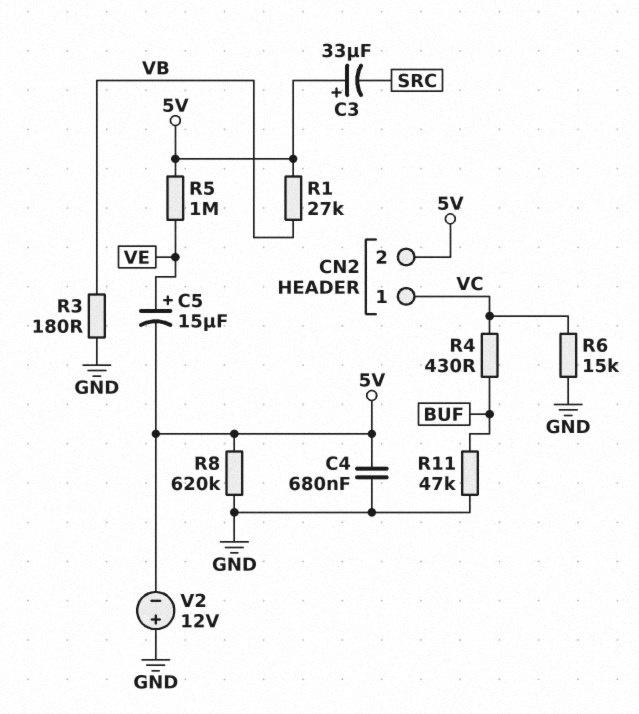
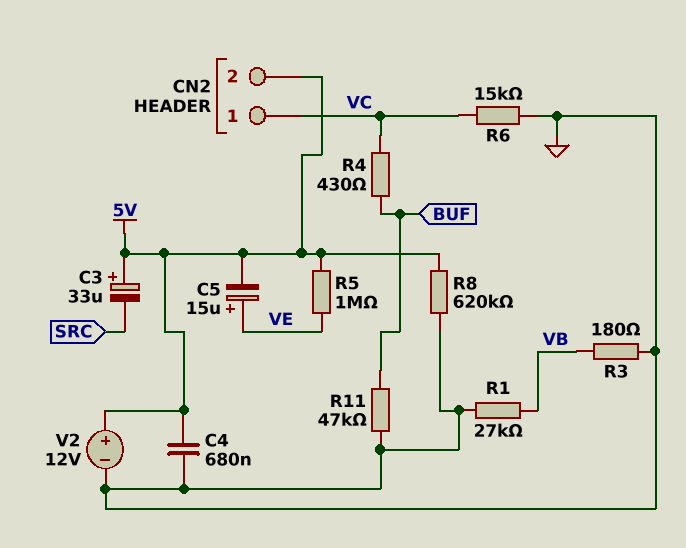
R1: 27k (5V, VB) -> 27k (GND, VB)
V2: 12V (plus GND, minus 5V) -> 12V (plus 5V, minus GND)

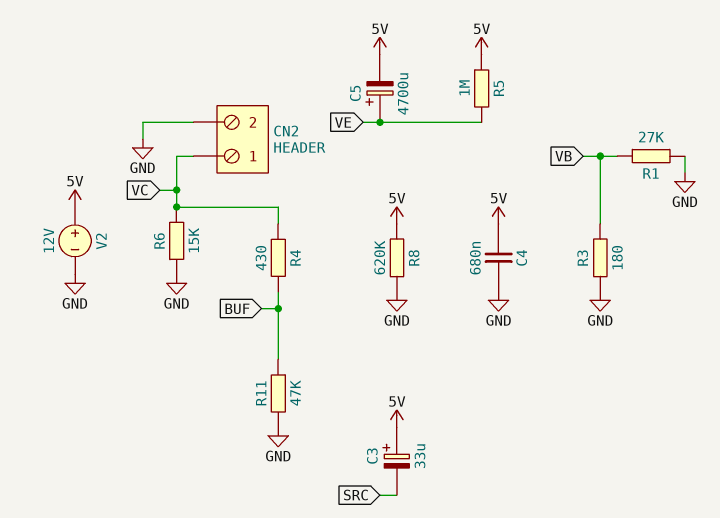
C5: 15uF (plus VE, minus 5V) -> 4700uF (plus VE, minus 5V)
CN2 pin 2: 5V -> GND

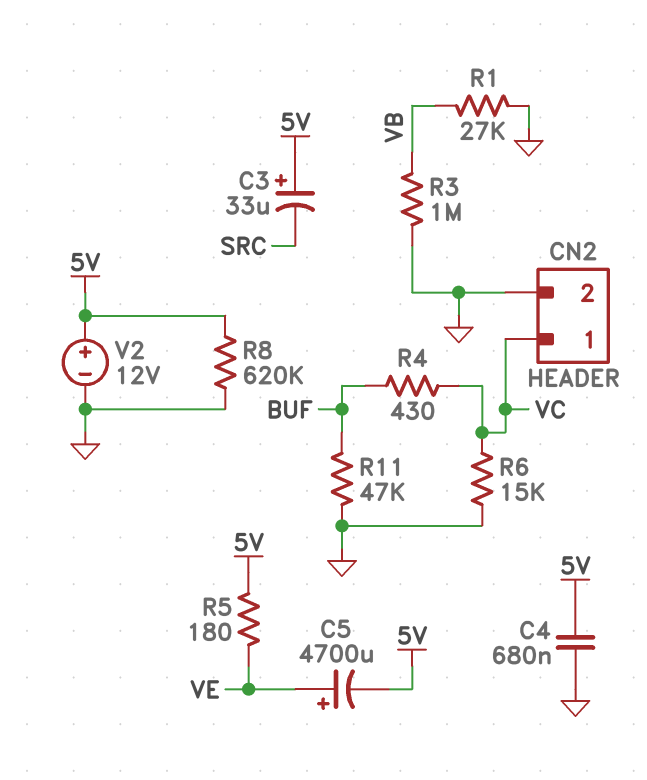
R3: 180 (GND, VB) -> 1M (GND, VB)
R5: 1M (5V, VE) -> 180 (5V, VE)

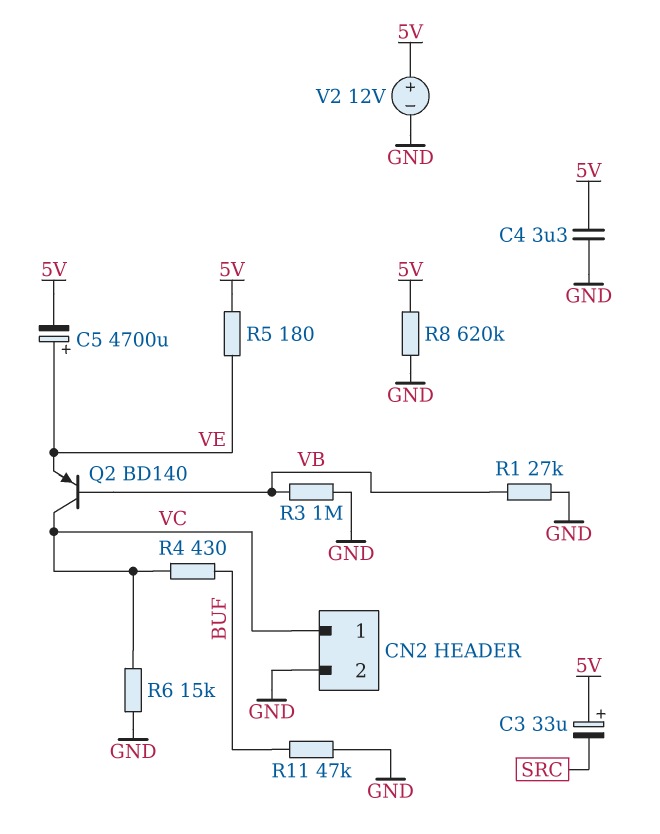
C4: 680nF (5V, GND) -> 3.3uF (5V, GND)
Q2: none -> PNP BD140 (B VB, C VC, E VE)

